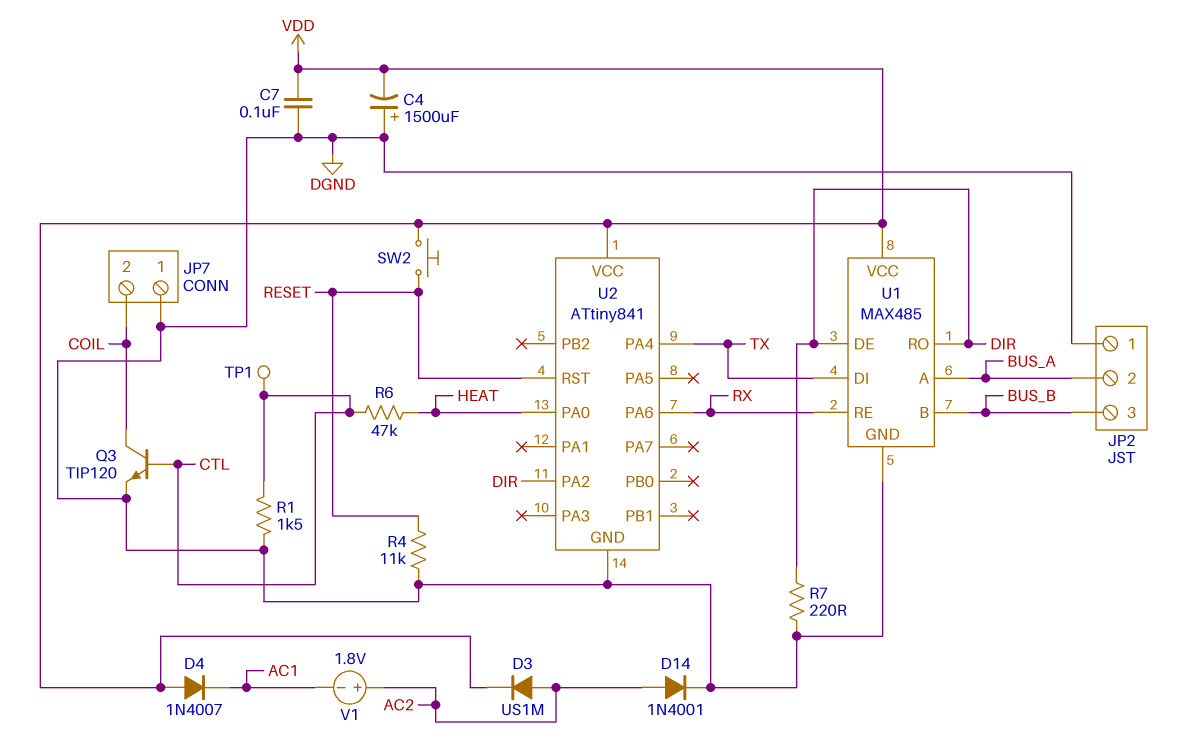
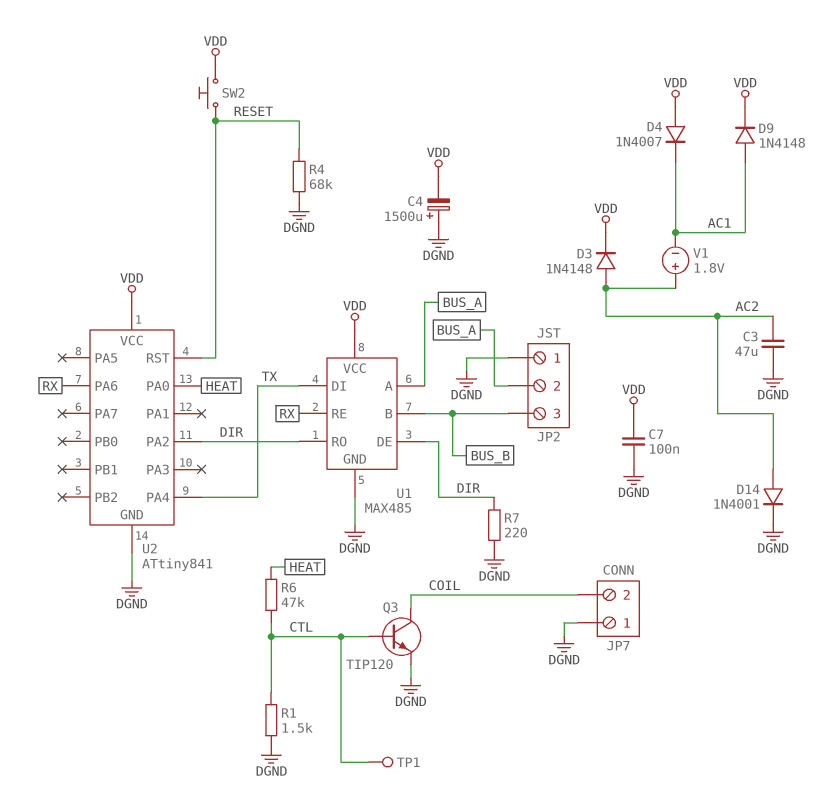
C3: none -> 47uF (AC2, DGND)
D3: diode US1M (A AC2, K VDD) -> diode 1N4148 (A AC2, K VDD)
D9: none -> diode 1N4148 (A AC1, K VDD)
R4: 11k (DGND, RESET) -> 68k (DGND, RESET)

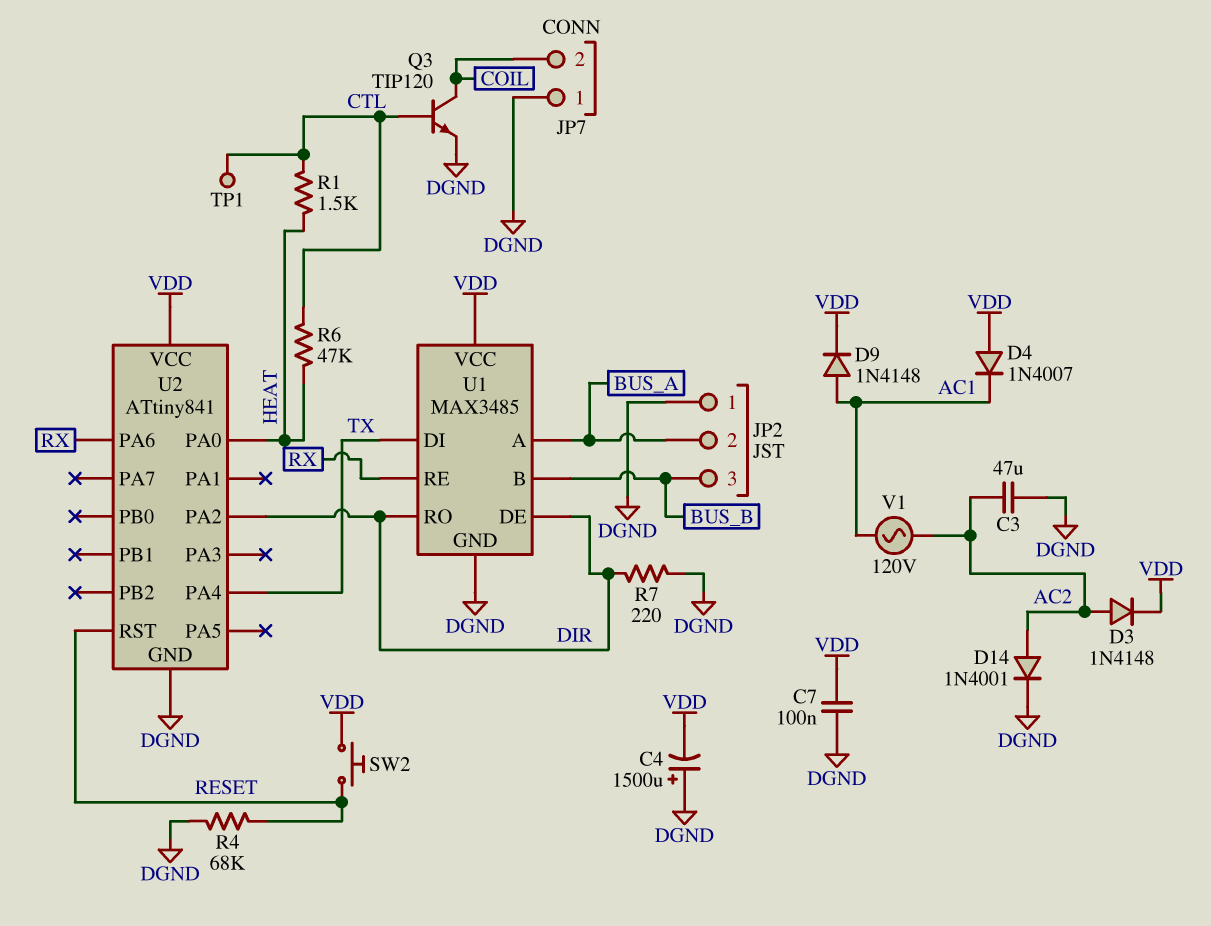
R1: 1.5k (CTL, DGND) -> 1.5k (CTL, HEAT)
U1: MAX485 -> MAX3485
V1: 1.8V (plus AC2, minus AC1) -> AC 120V (AC1, AC2)

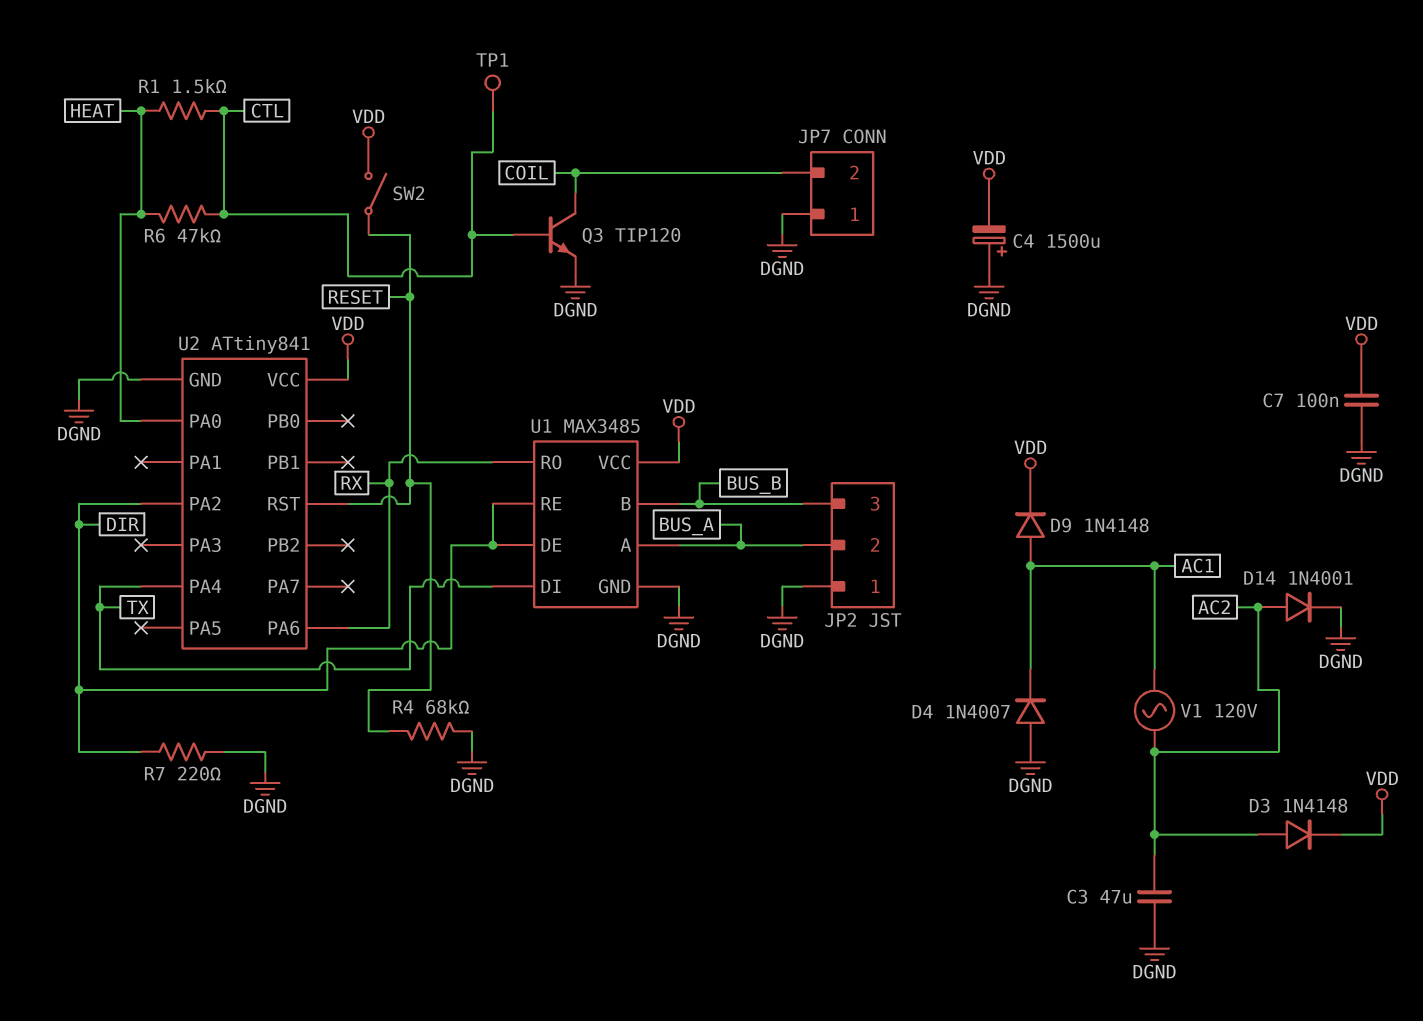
D4: diode 1N4007 (A VDD, K AC1) -> diode 1N4007 (A DGND, K AC1)
SW2: button (RESET, VDD) -> switch (RESET, VDD)
U1 pin RE: RX -> DIR
U1 pin RO: DIR -> RX

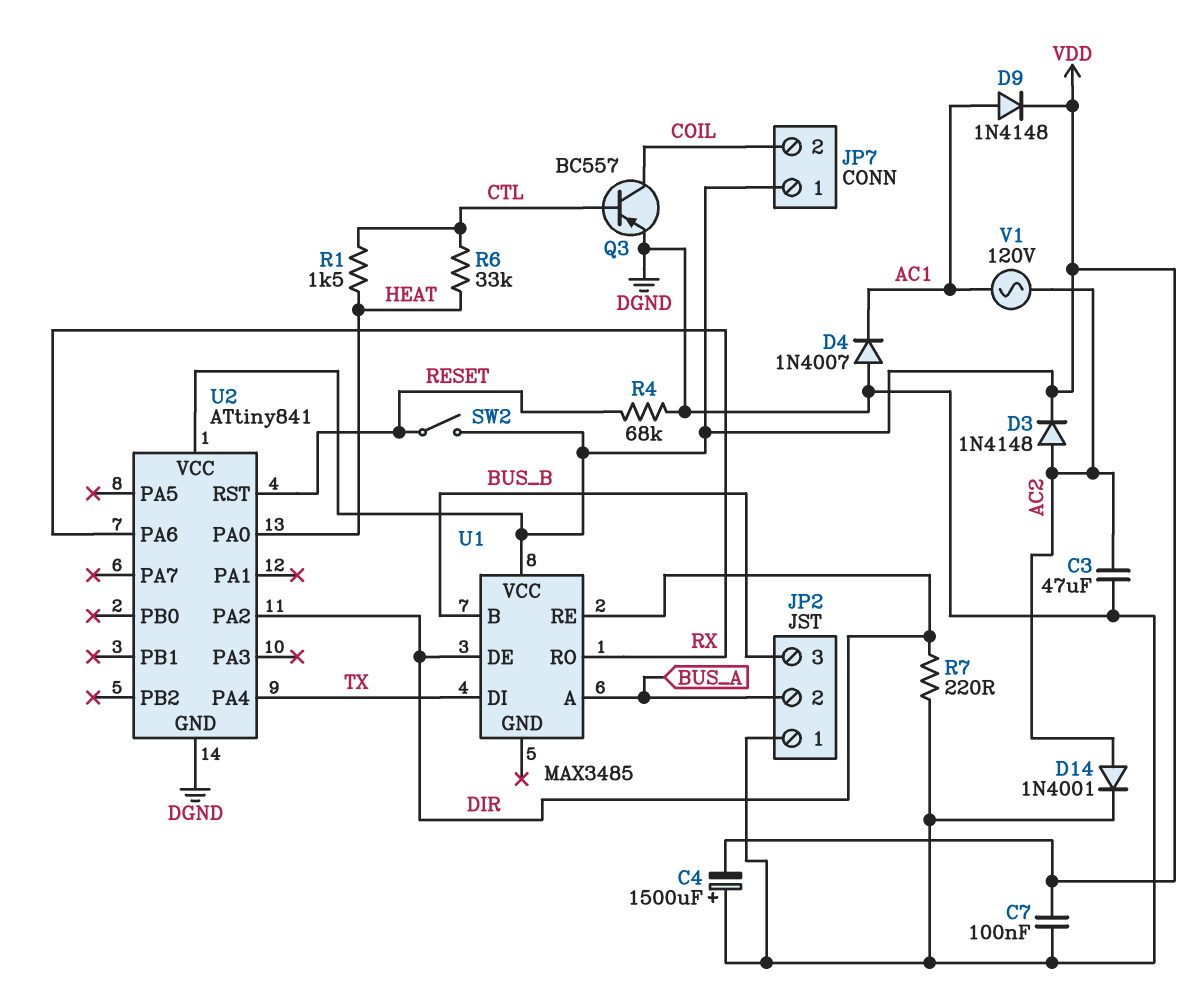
JP7 pin 1: DGND -> VDD
Q3: NPN TIP120 (B CTL, C COIL, E DGND) -> PNP BC557 (B CTL, C COIL, E DGND)
R6: 47k (CTL, HEAT) -> 33k (CTL, HEAT)
TP1: test point (CTL) -> none
U1 pin GND: DGND -> none

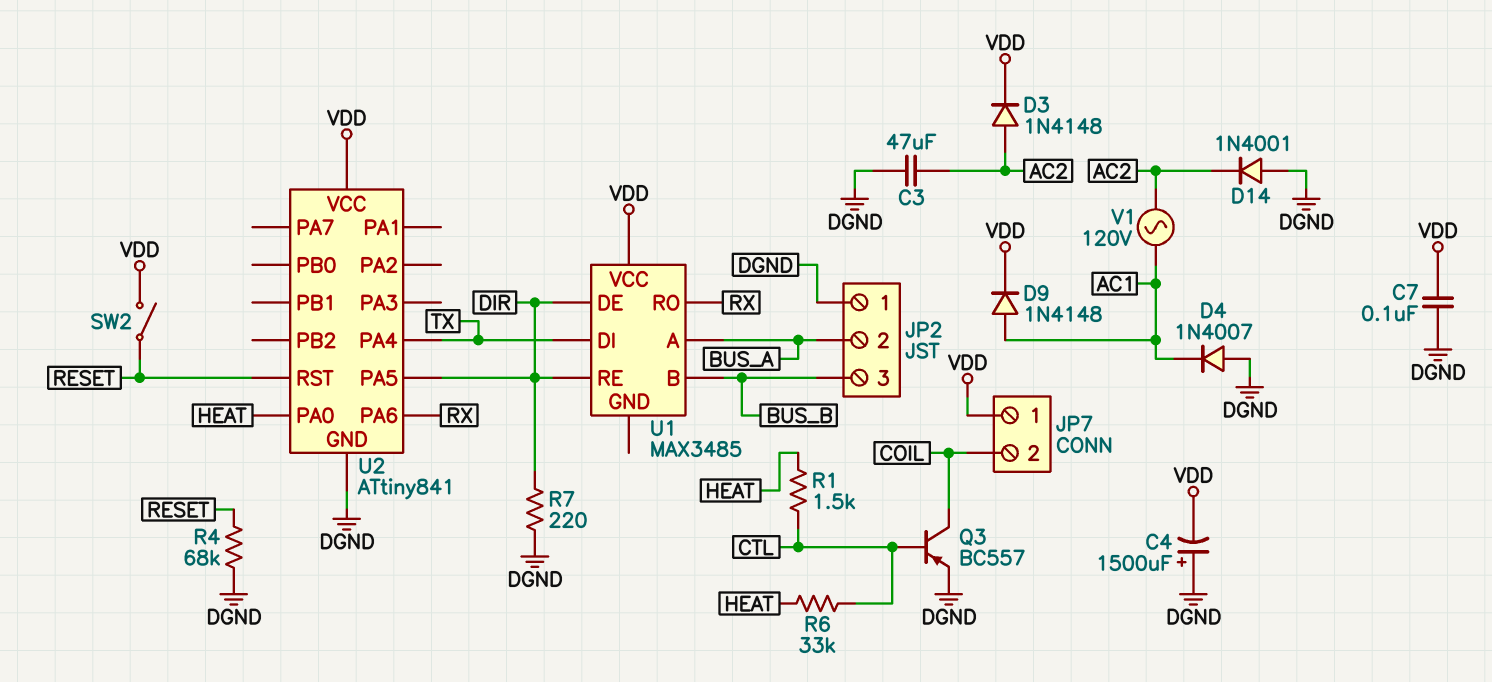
D14: diode 1N4001 (A AC2, K DGND) -> diode 1N4001 (A DGND, K AC2)
U2 pin PA2: DIR -> none
U2 pin PA5: none -> DIR

